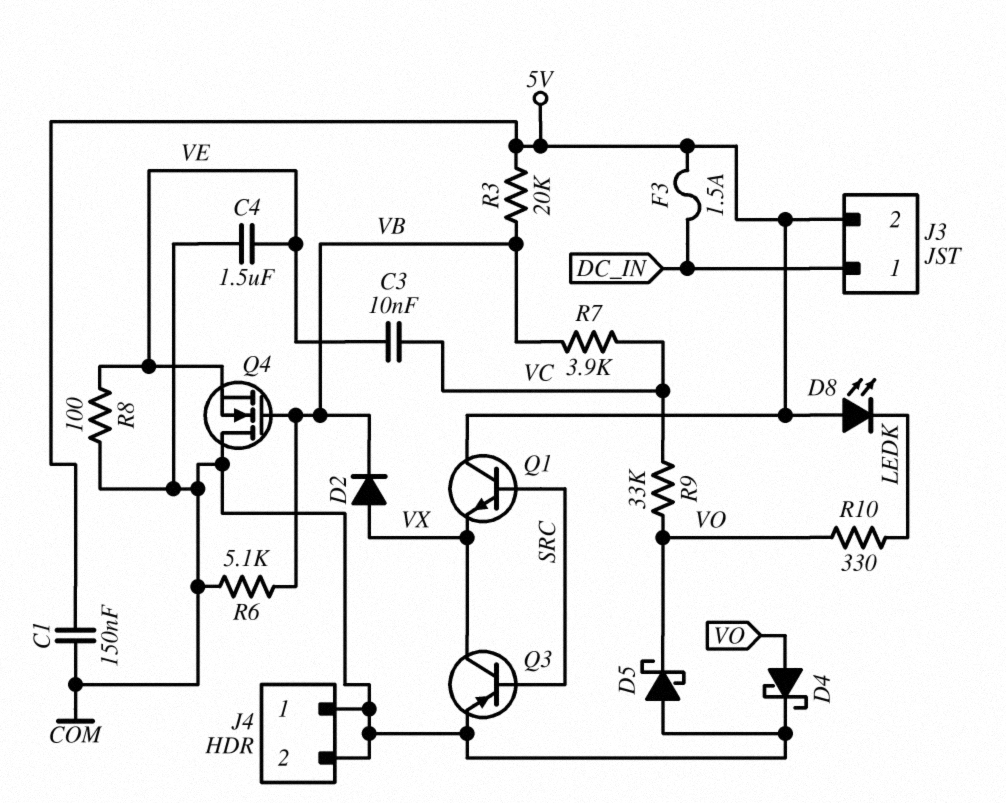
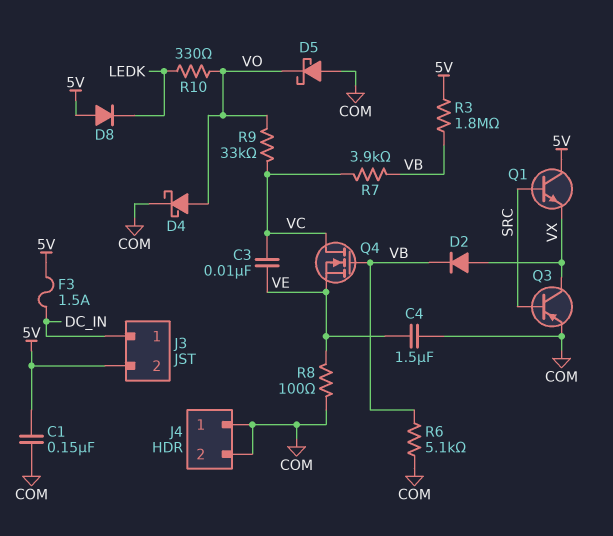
D8: LED (A 5V, K LEDK) -> diode (A 5V, K LEDK)
Q4: NMOS (G VB, D COM, S VE) -> NMOS (G VB, D VC, S VE)
R3: 20k (5V, VB) -> 1.8M (5V, VB)

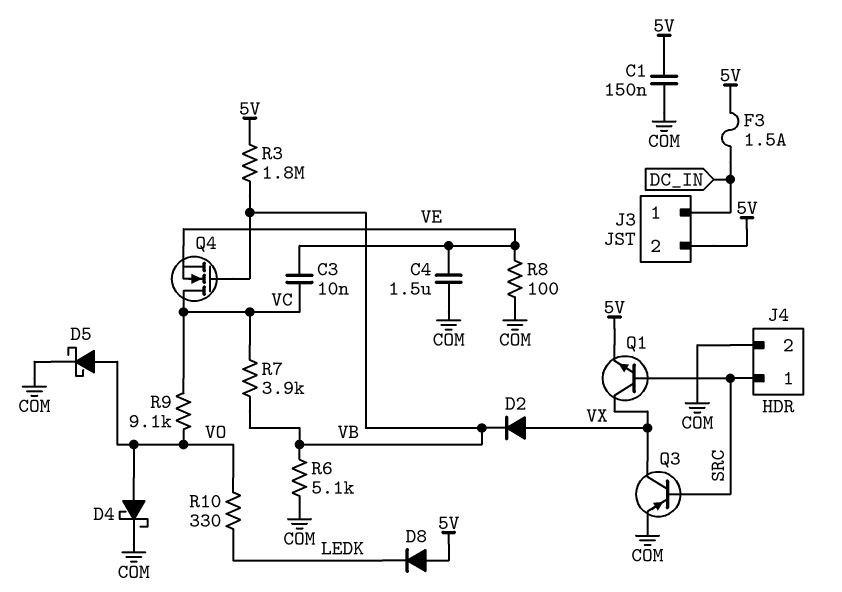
D5: schottky (A COM, K VO) -> schottky (A VO, K COM)
J4 pin 1: COM -> SRC
Q1: NPN (B SRC, C 5V, E VX) -> NPN (B SRC, C VX, E 5V)
R9: 33k (VC, VO) -> 9.1k (VC, VO)

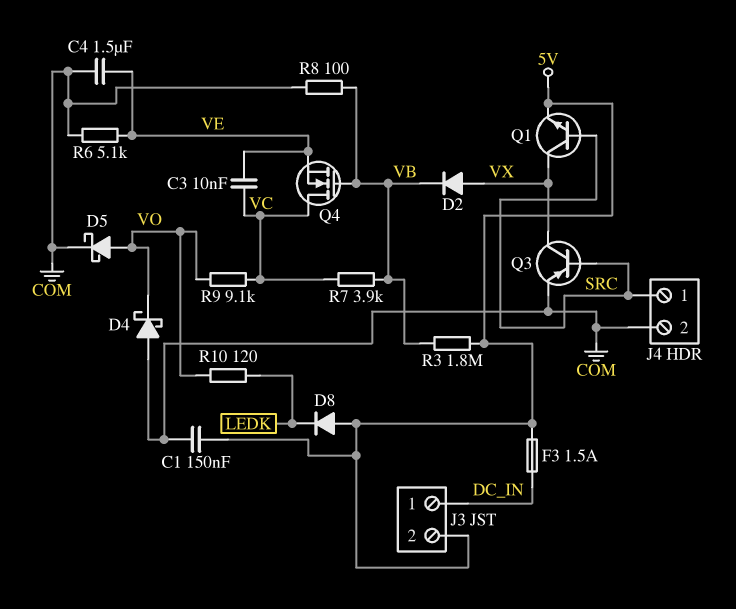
D4: schottky (A VO, K COM) -> schottky (A COM, K VO)
R6: 5.1k (COM, VB) -> 5.1k (COM, VE)
R8: 100 (COM, VE) -> 100 (COM, VB)
R10: 330 (LEDK, VO) -> 120 (LEDK, VO)

